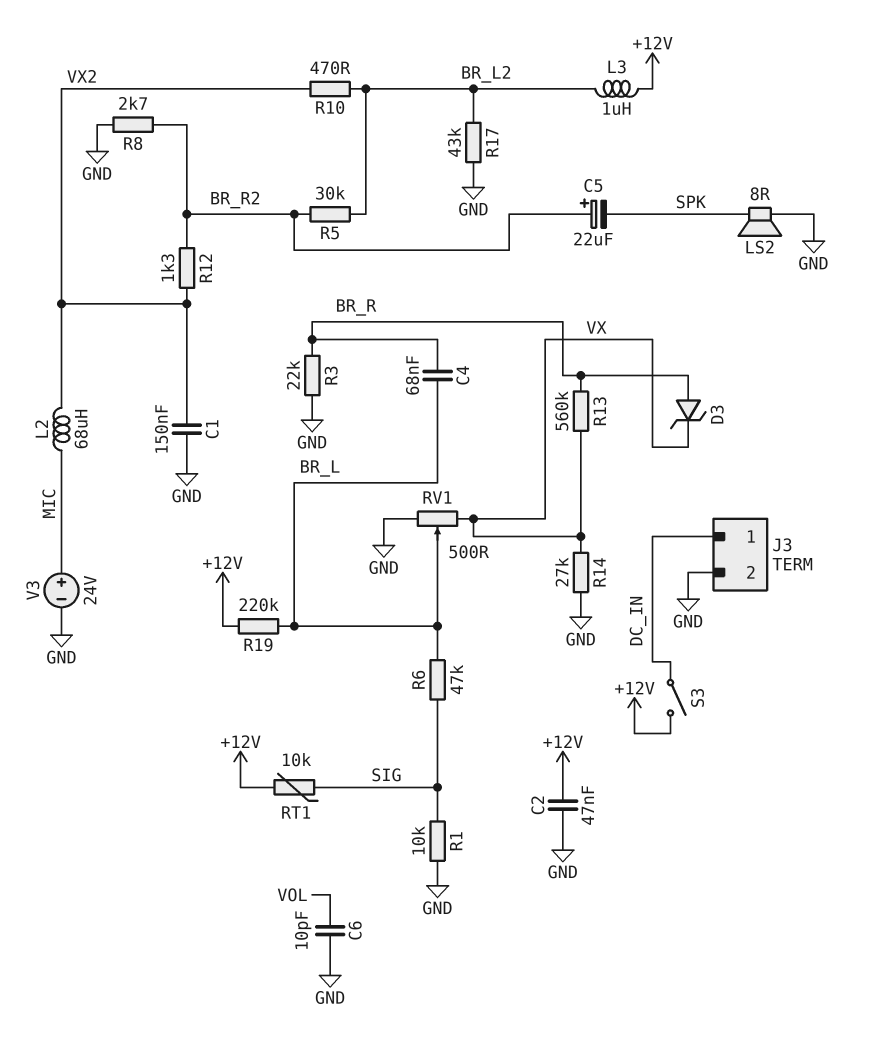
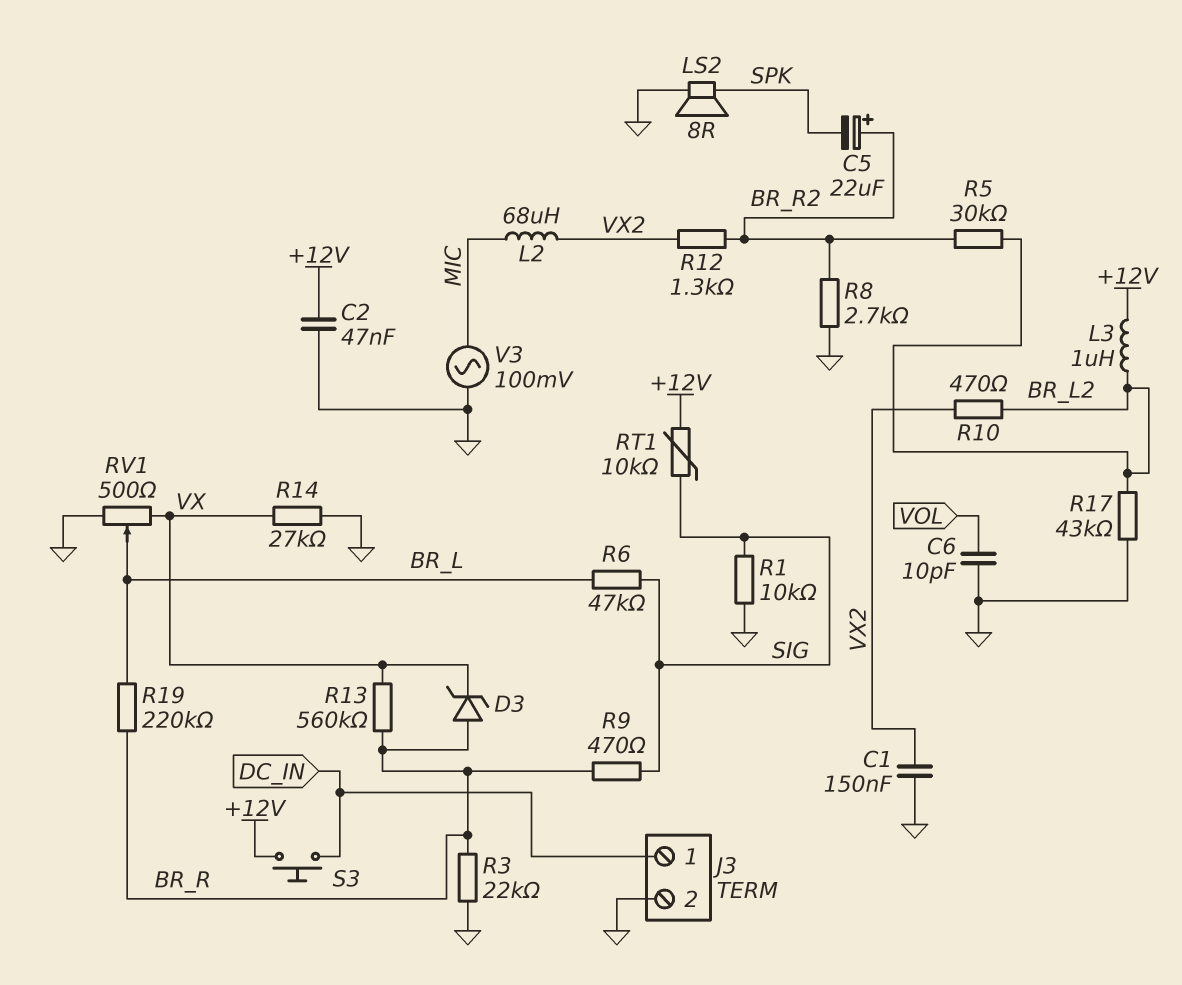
C4: 68nF (BR_L, BR_R) -> none
R9: none -> 470 (BR_R, SIG)
R19: 220k (+12V, BR_L) -> 220k (BR_L, BR_R)
S3: switch (+12V, DC_IN) -> button (+12V, DC_IN)
V3: 24V (plus MIC, minus GND) -> AC 100mV (GND, MIC)

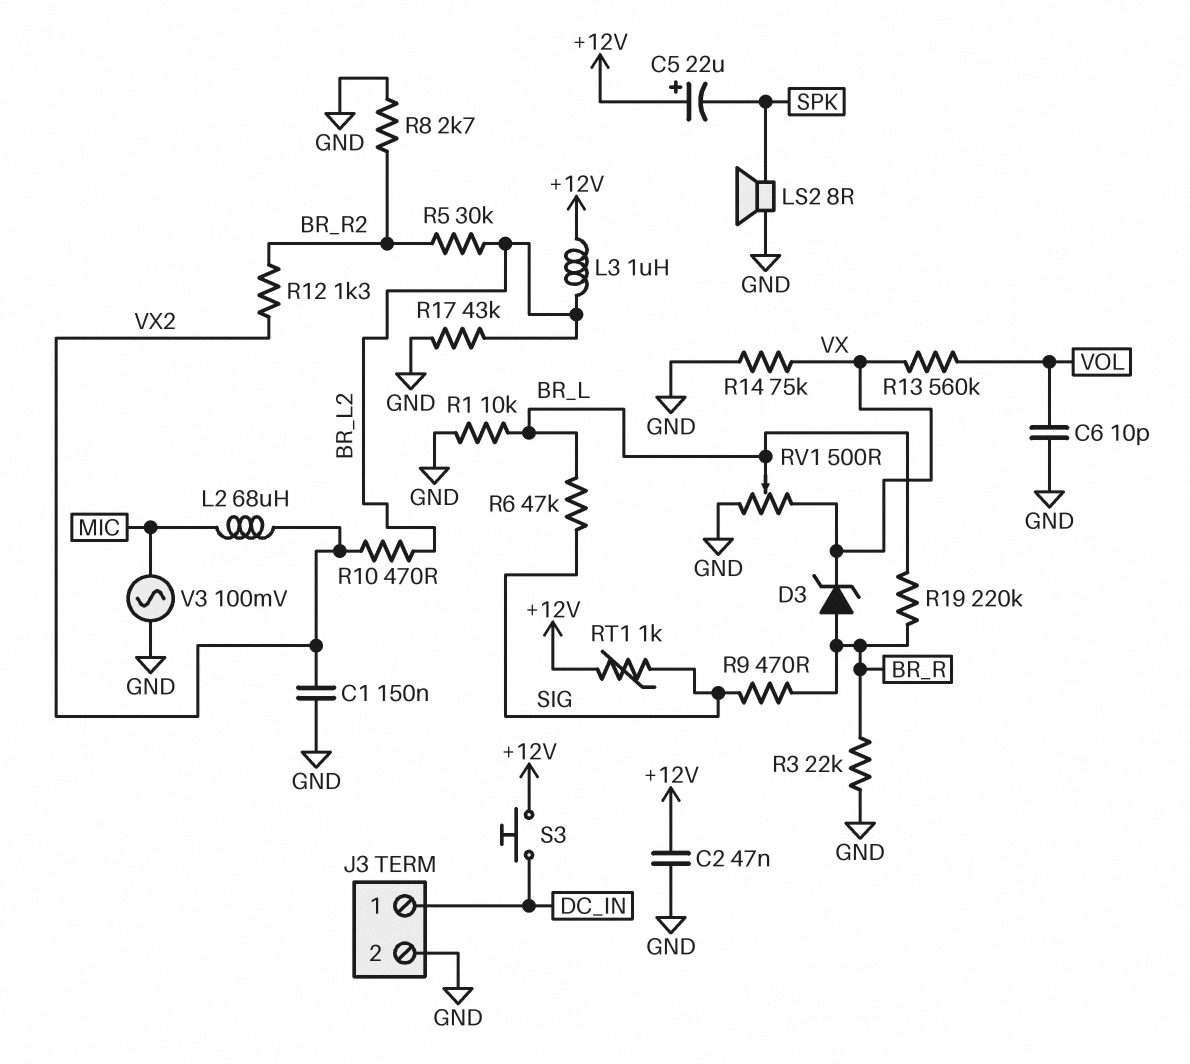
C5: 22uF (plus BR_R2, minus SPK) -> 22uF (plus +12V, minus SPK)
R1: 10k (GND, SIG) -> 10k (BR_L, GND)
R13: 560k (BR_R, VX) -> 560k (VOL, VX)
R14: 27k (GND, VX) -> 75k (GND, VX)
RT1: 10k (+12V, SIG) -> 1k (+12V, SIG)

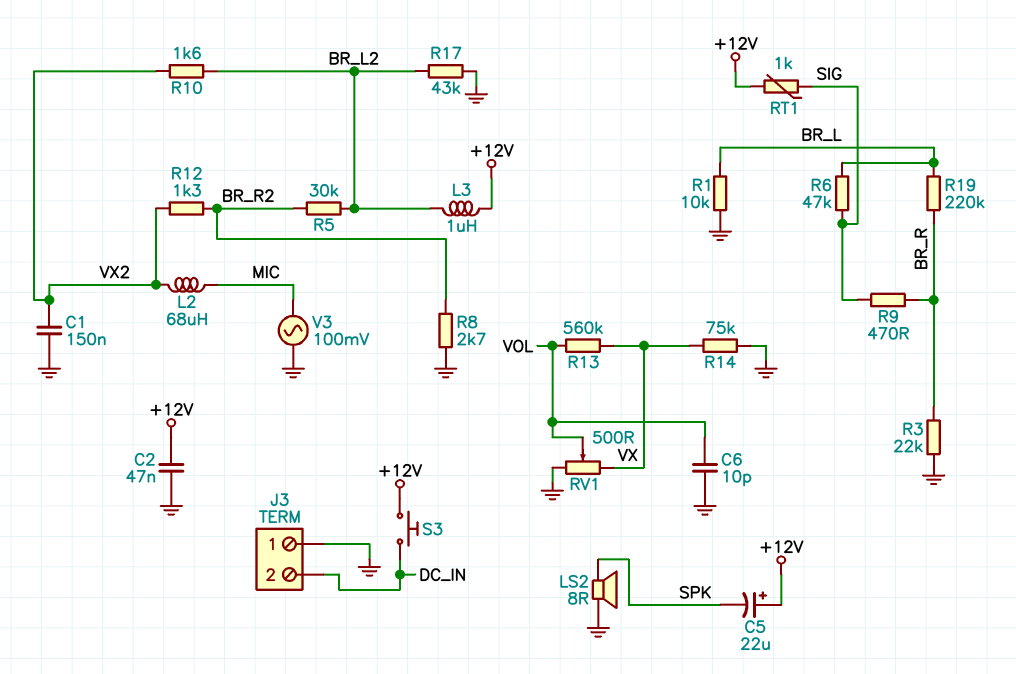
D3: zener (A BR_R, K VX) -> none
J3 pin 1: DC_IN -> GND
J3 pin 2: GND -> DC_IN
R10: 470 (BR_L2, VX2) -> 1.6k (BR_L2, VX2)
RV1: 500 (GND, VX, wiper BR_L) -> 500 (GND, VX, wiper VOL)

